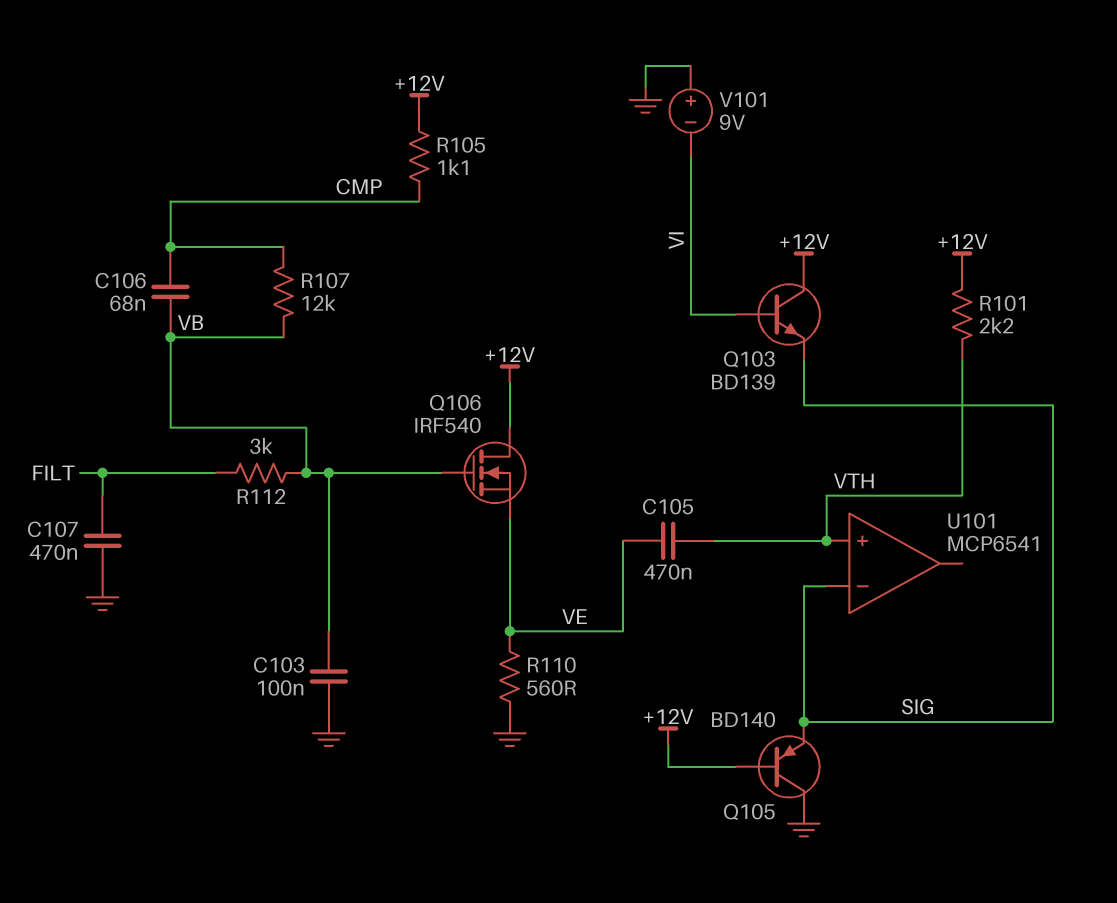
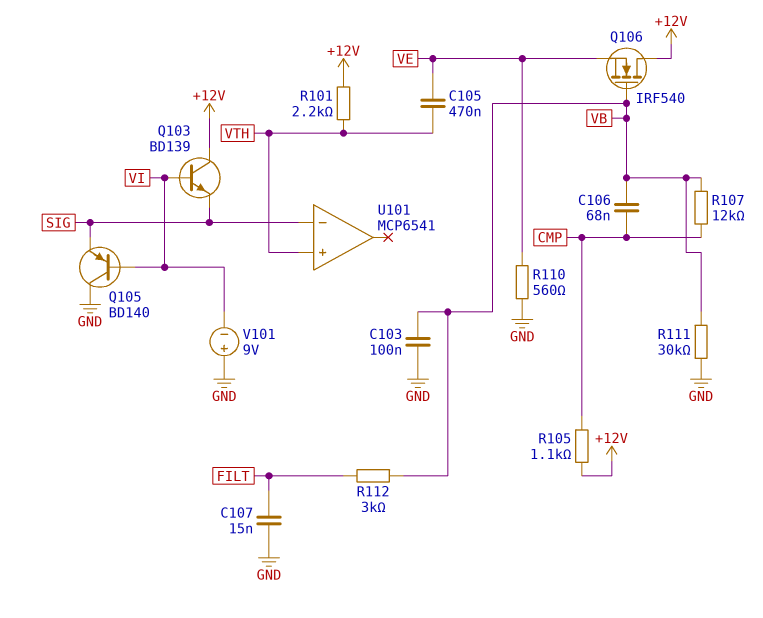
C107: 470nF (FILT, GND) -> 15nF (FILT, GND)
Q105: PNP BD140 (B +12V, C GND, E SIG) -> PNP BD140 (B VI, C GND, E SIG)
R111: none -> 30k (GND, VB)

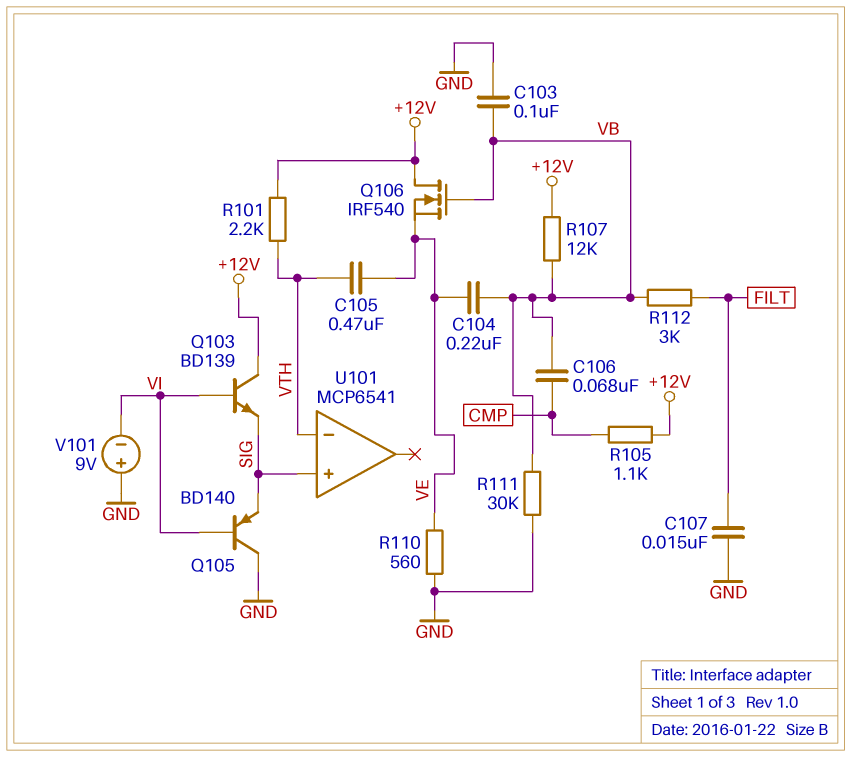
C104: none -> 220nF (VB, VE)
R107: 12k (CMP, VB) -> 12k (+12V, VB)
U101 pin in+: VTH -> SIG
U101 pin in-: SIG -> VTH

